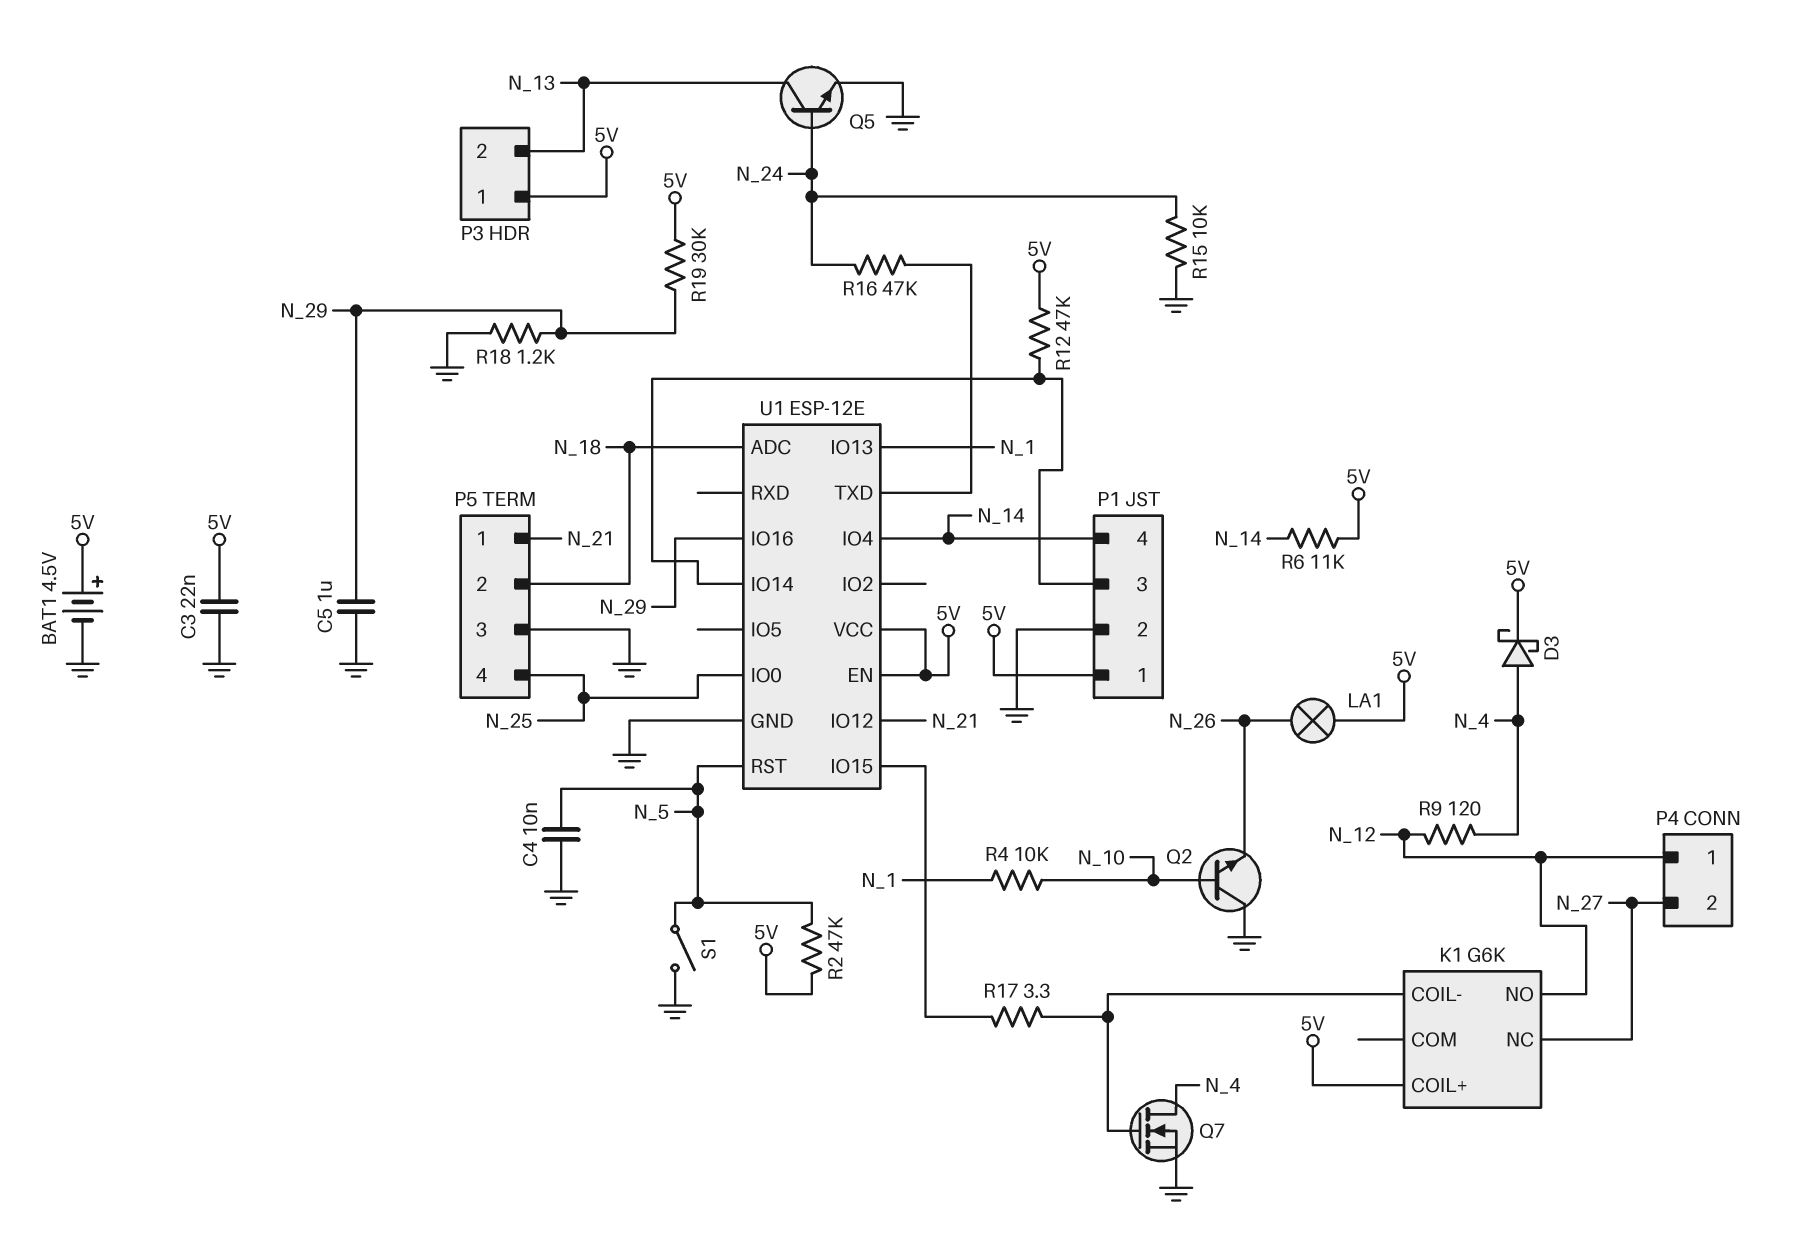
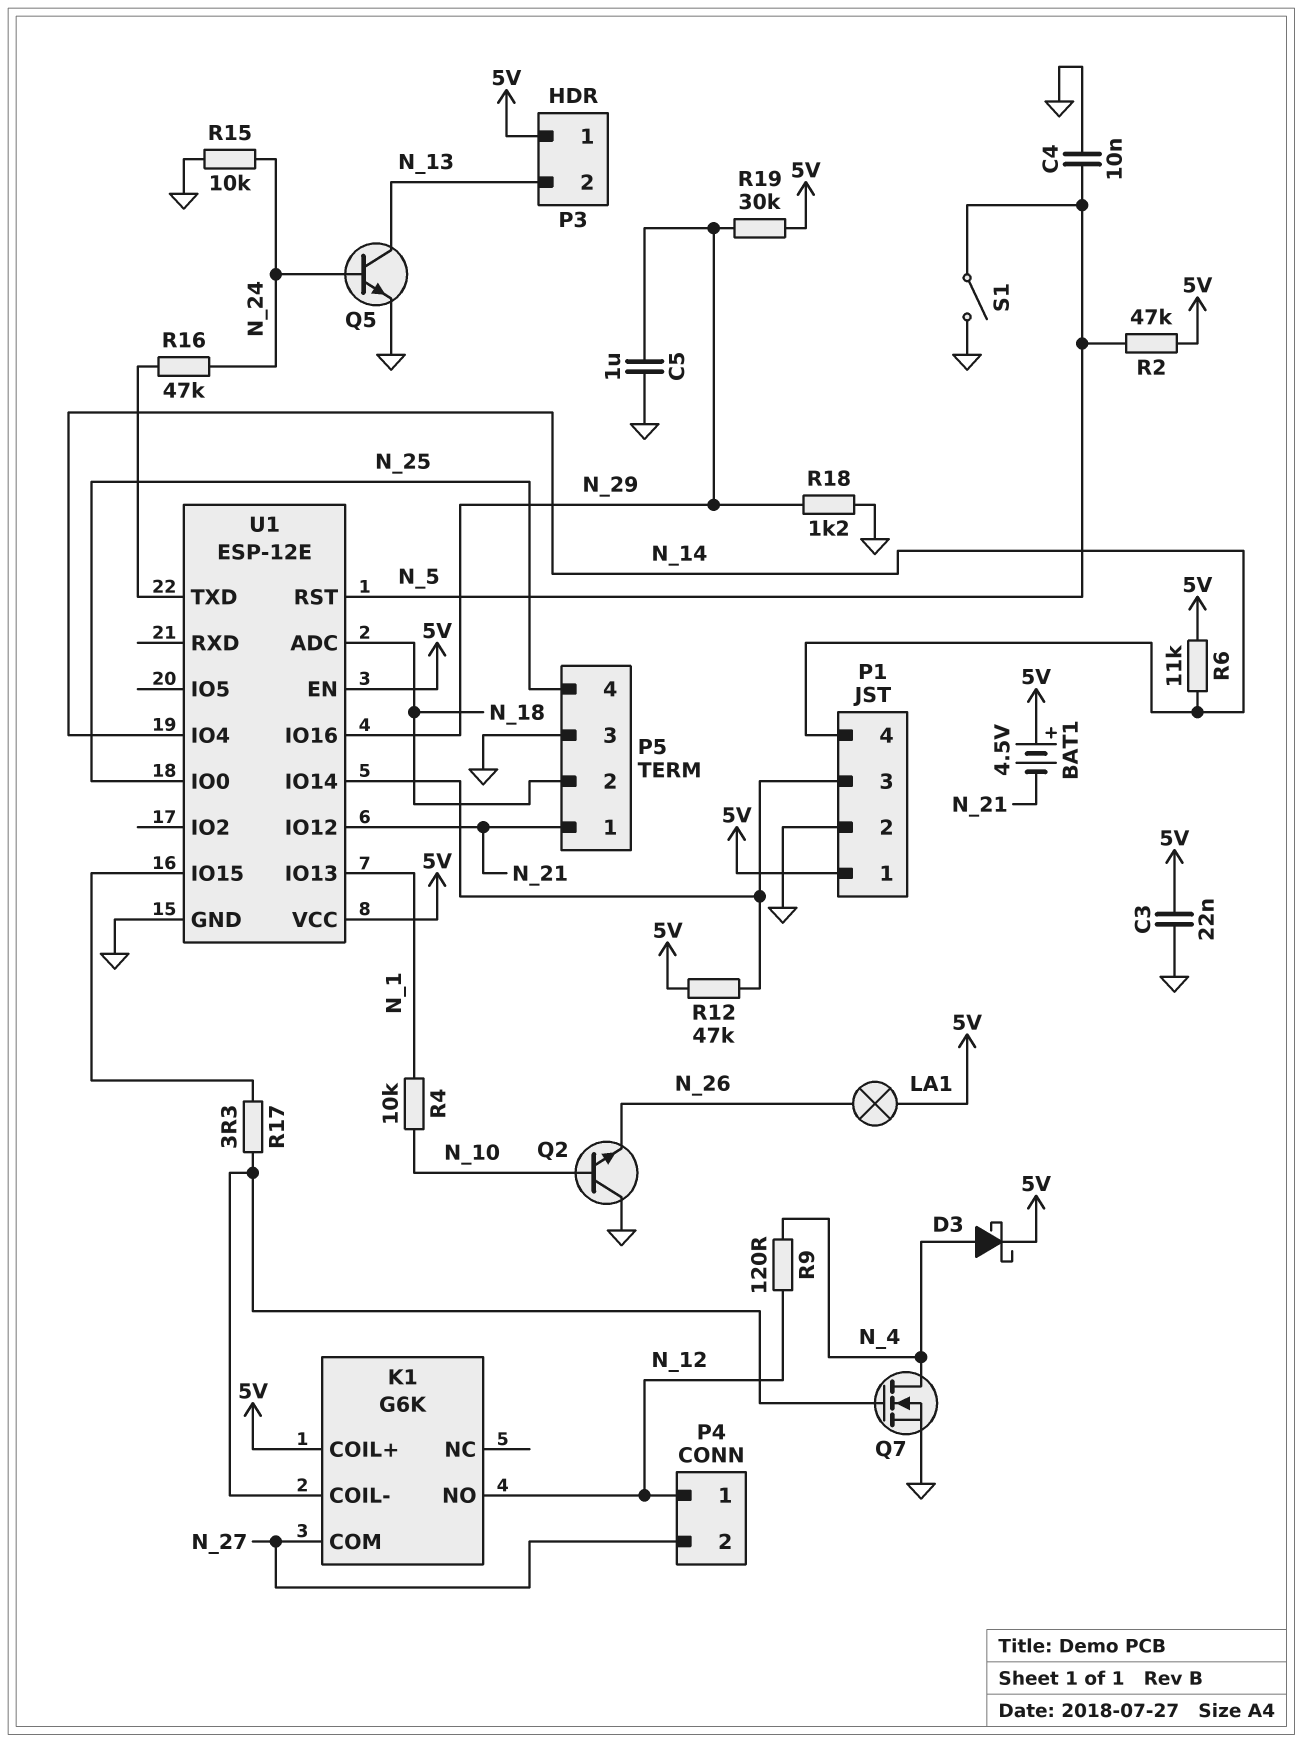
BAT1: 4.5V (plus 5V, minus GND) -> 4.5V (plus 5V, minus N_21)
K1 pin COM: none -> N_27
K1 pin NC: N_27 -> none

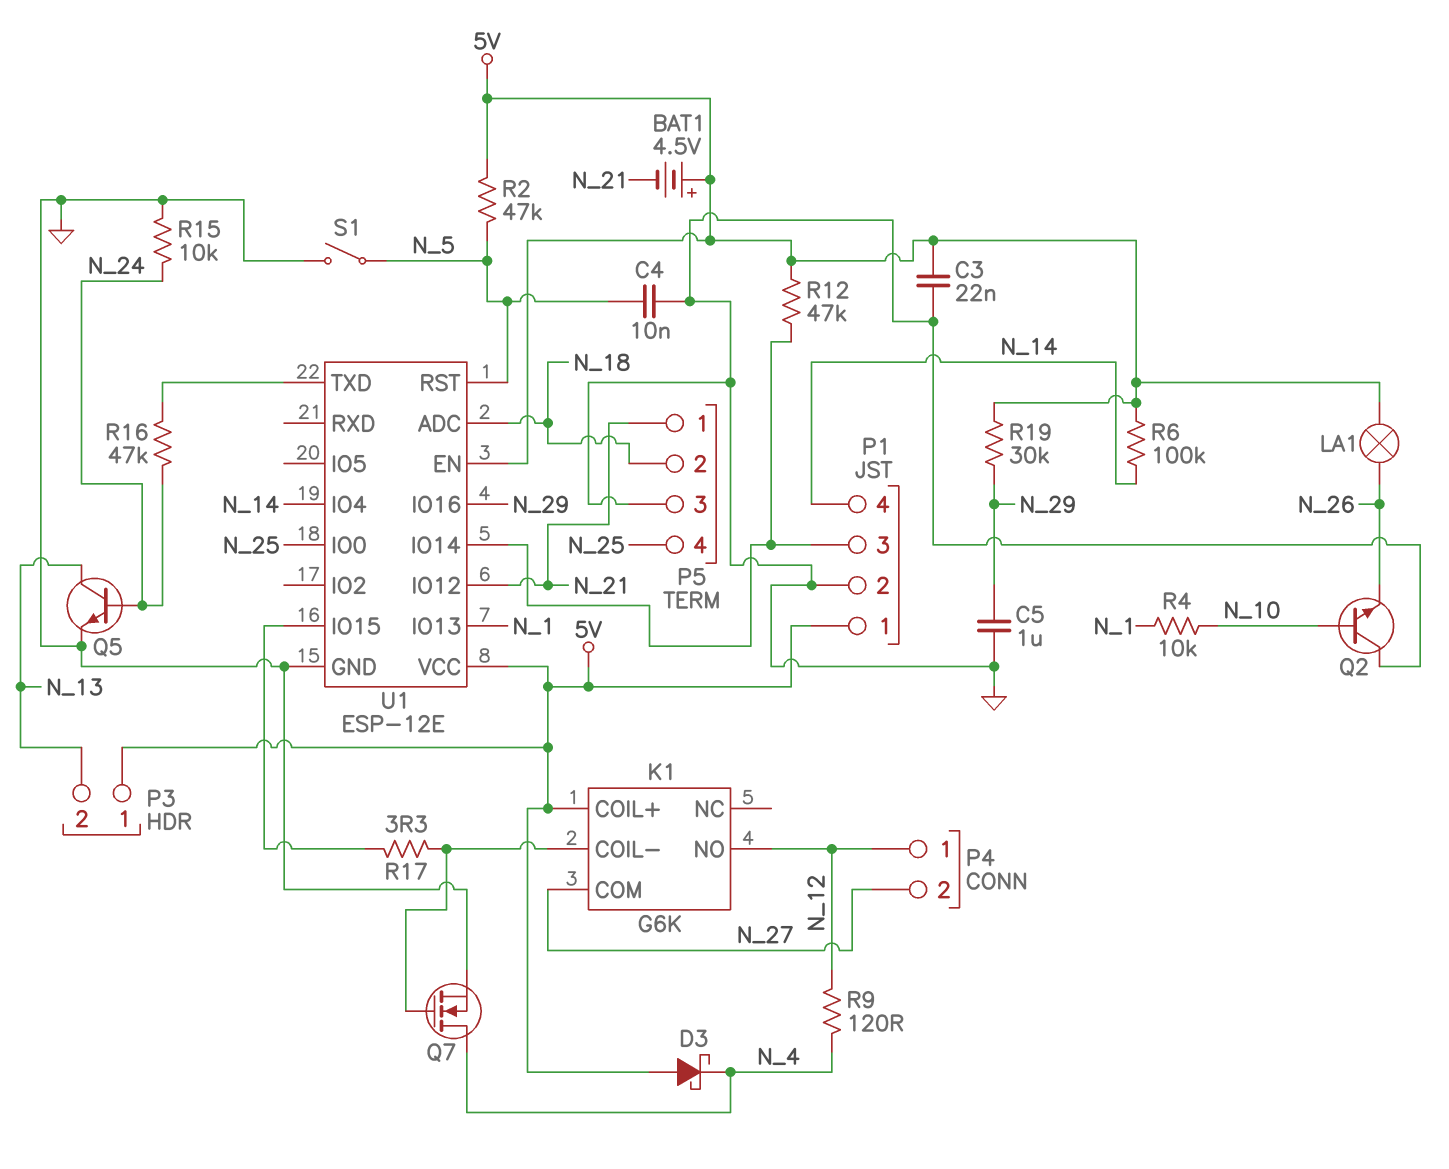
D3: schottky (A N_4, K 5V) -> schottky (A 5V, K N_4)
R6: 11k (5V, N_14) -> 100k (5V, N_14)
R18: 1.2k (GND, N_29) -> none

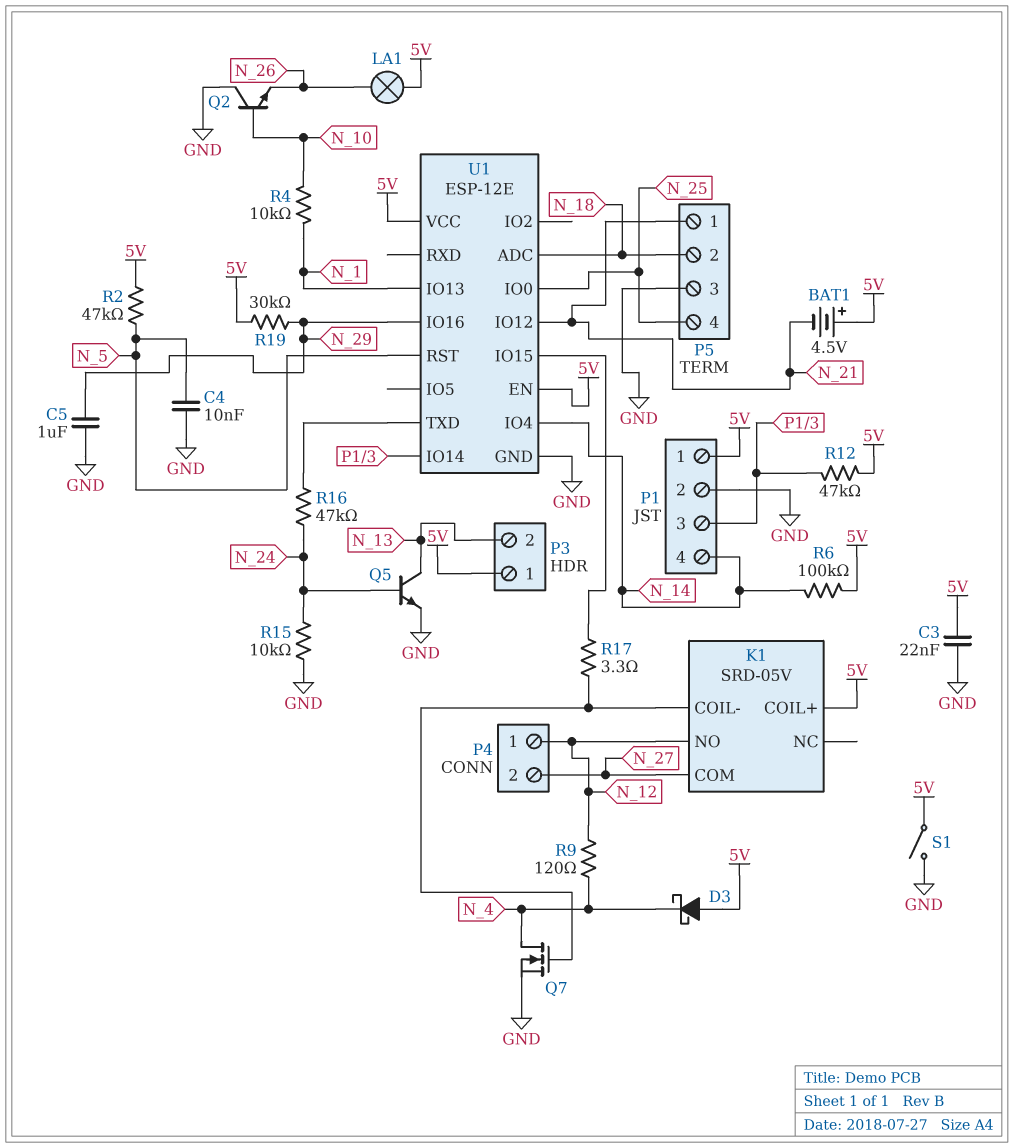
K1: G6K -> SRD-05V
S1: switch (GND, N_5) -> switch (5V, GND)

